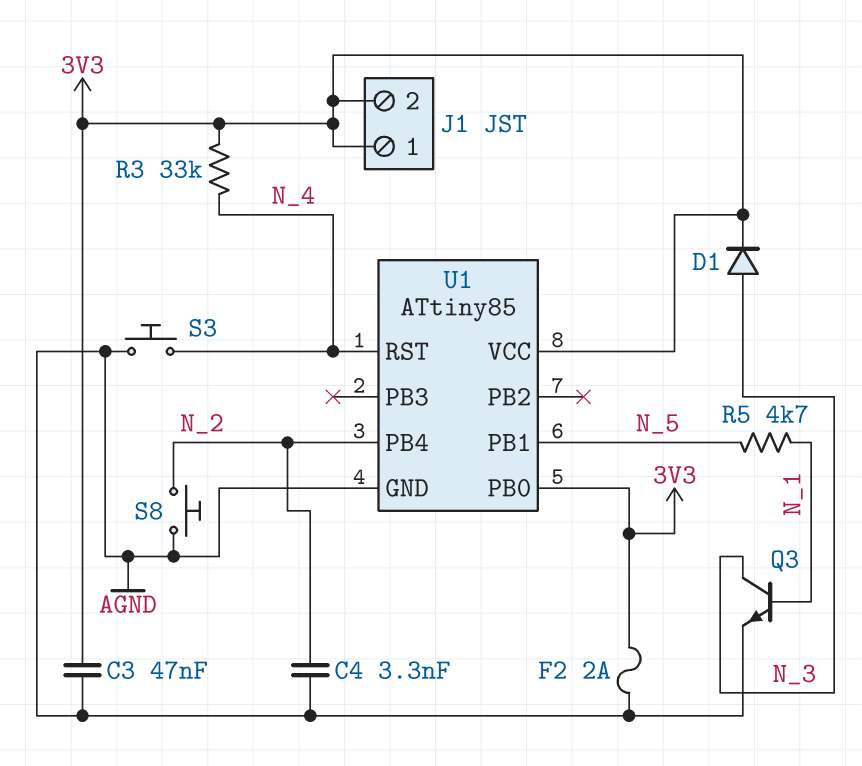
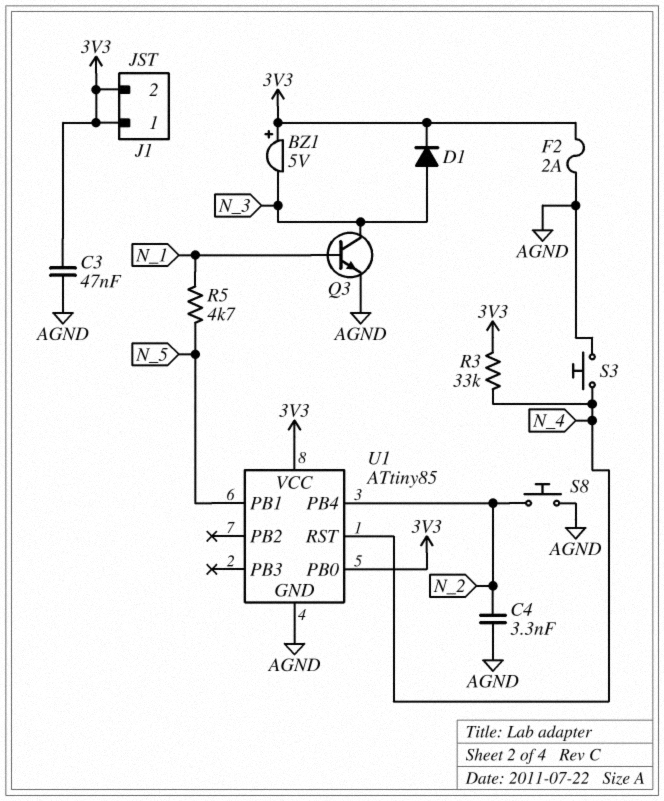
BZ1: none -> buzzer 5V (plus 3V3, minus N_3)

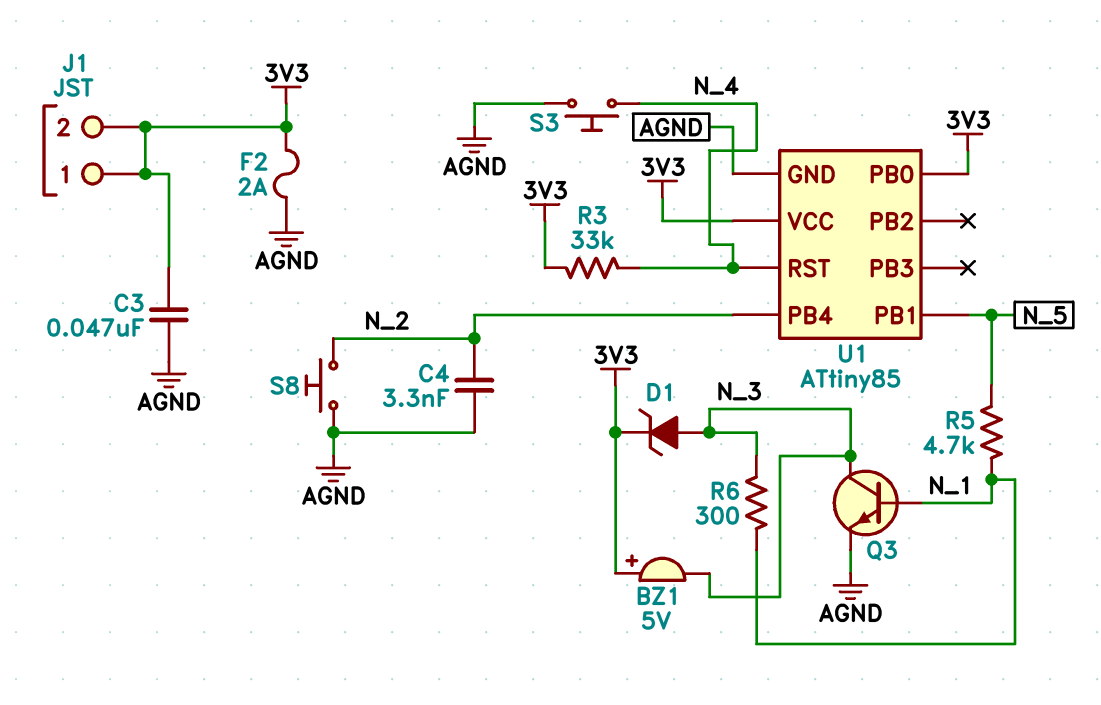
D1: diode (A N_3, K 3V3) -> zener (A N_3, K 3V3)
R6: none -> 300 (N_1, N_3)

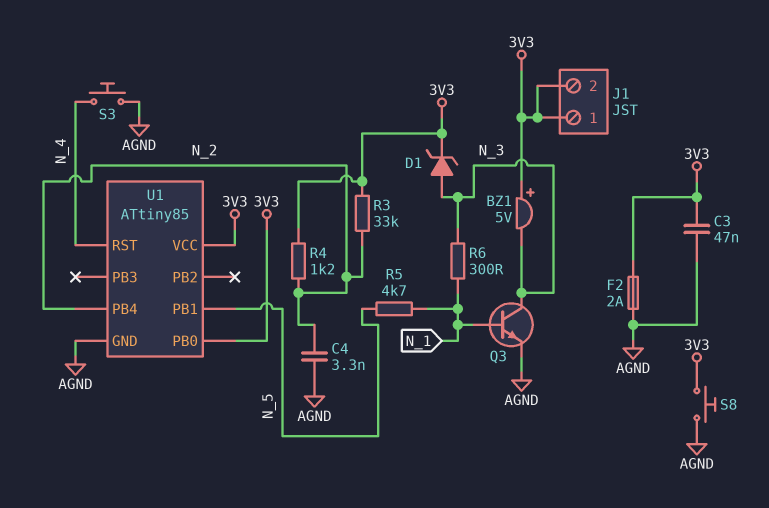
R3: 33k (3V3, N_4) -> 33k (3V3, N_2)
R4: none -> 1.2k (3V3, N_2)
S8: button (AGND, N_2) -> button (3V3, AGND)

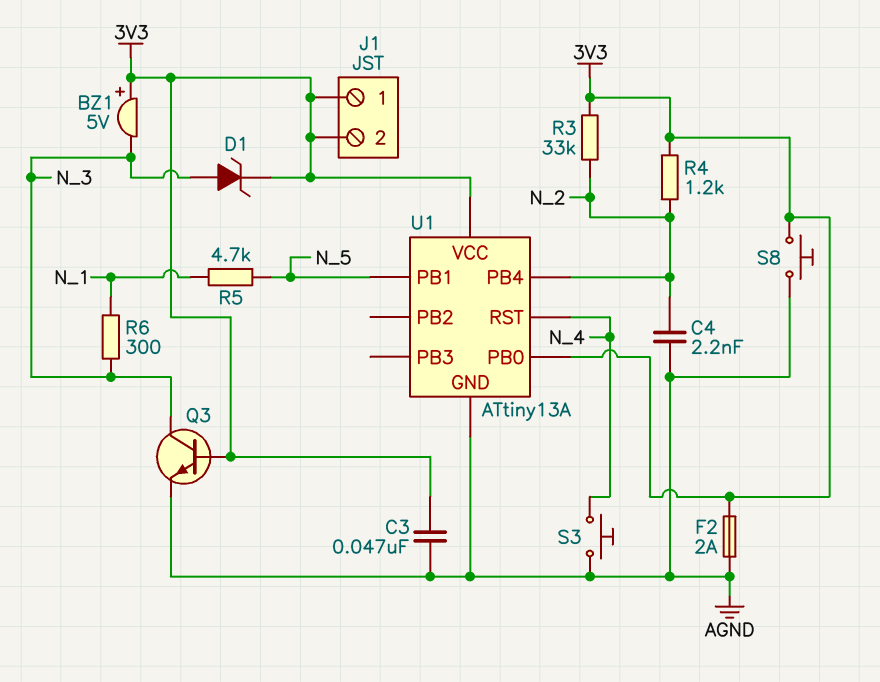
C4: 3.3nF (AGND, N_2) -> 2.2nF (AGND, N_2)
Q3: NPN (B N_1, C N_3, E AGND) -> NPN (B 3V3, C N_3, E AGND)
U1: ATtiny85 -> ATtiny13A

